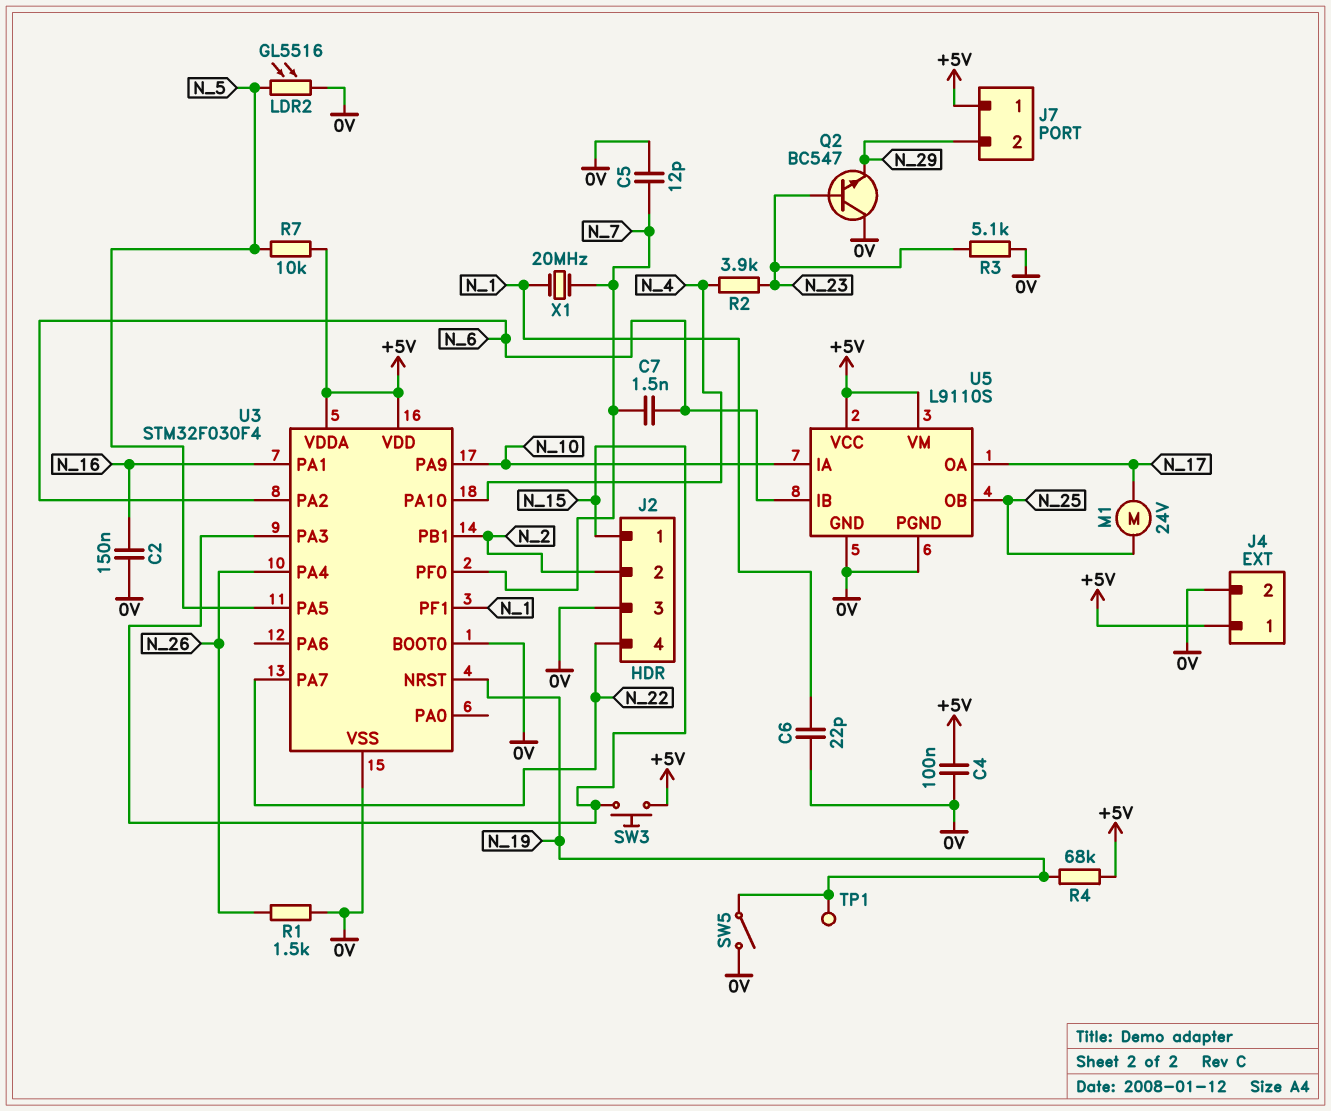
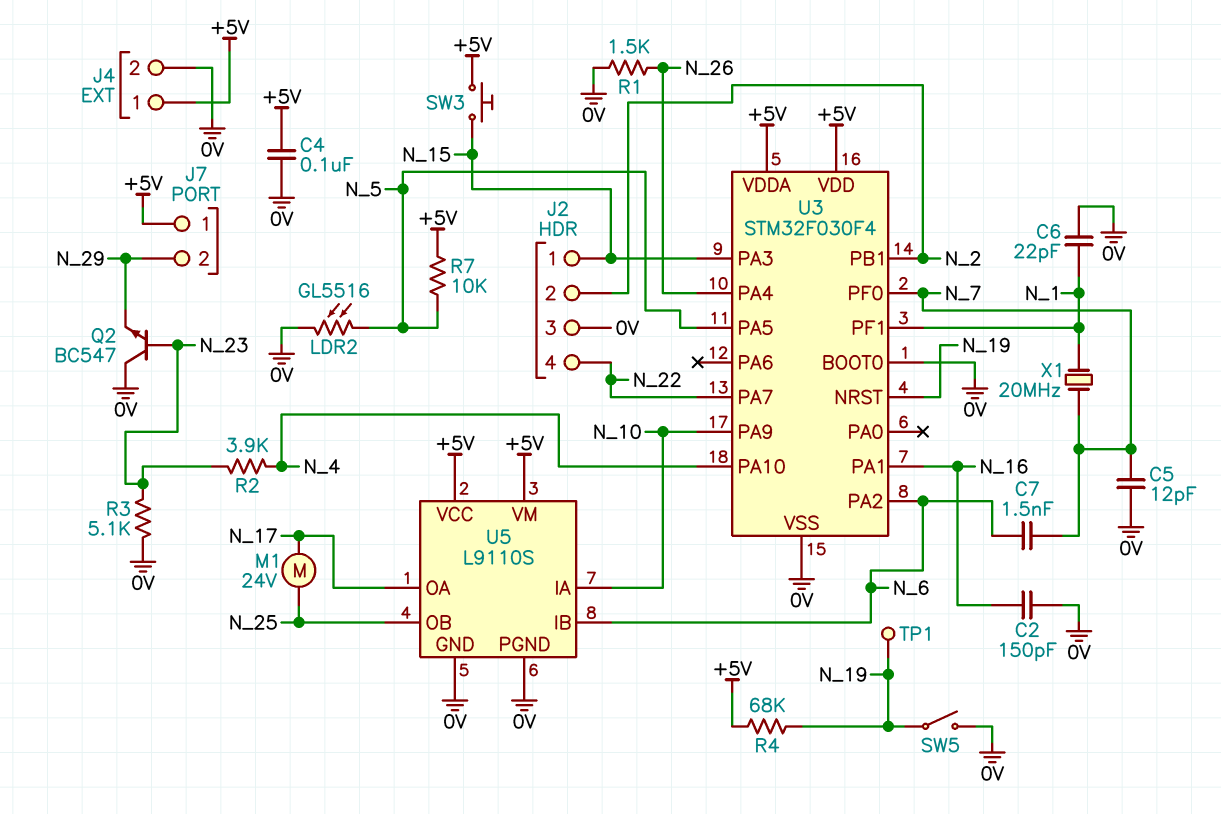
C2: 150nF (0V, N_16) -> 150pF (0V, N_16)

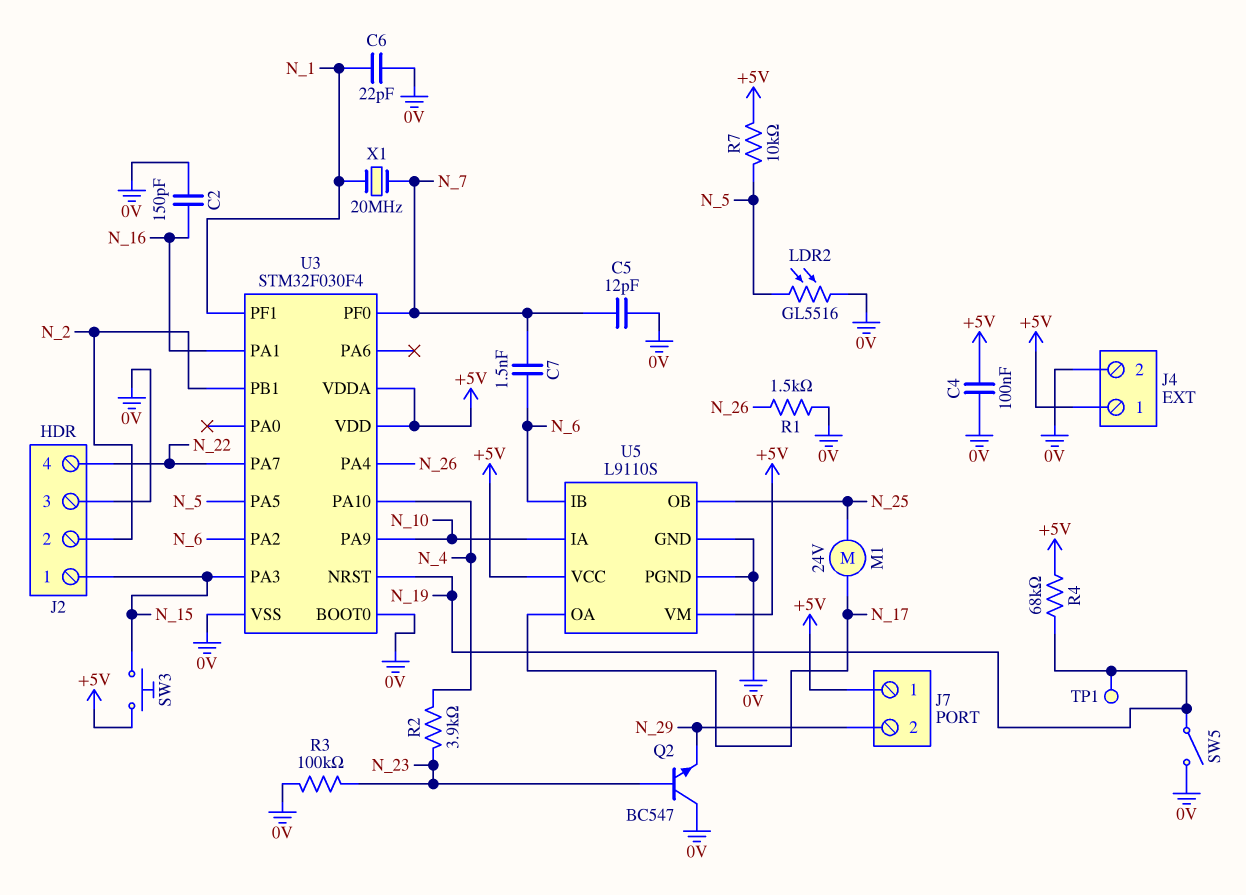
R3: 5.1k (0V, N_23) -> 100k (0V, N_23)

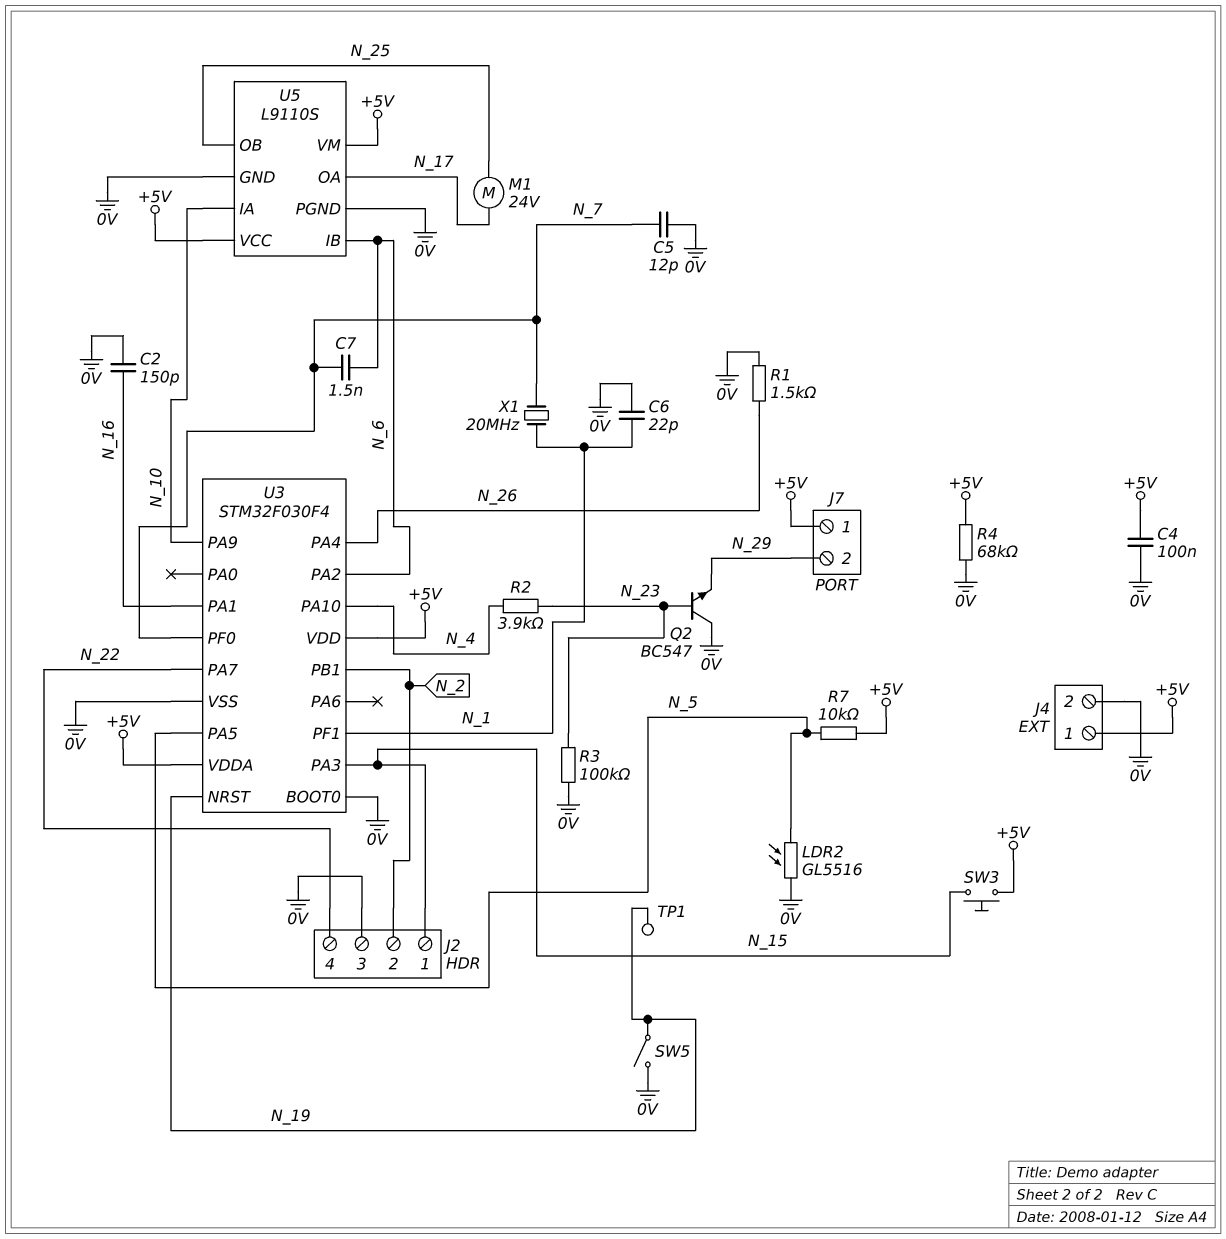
R4: 68k (+5V, N_19) -> 68k (+5V, 0V)

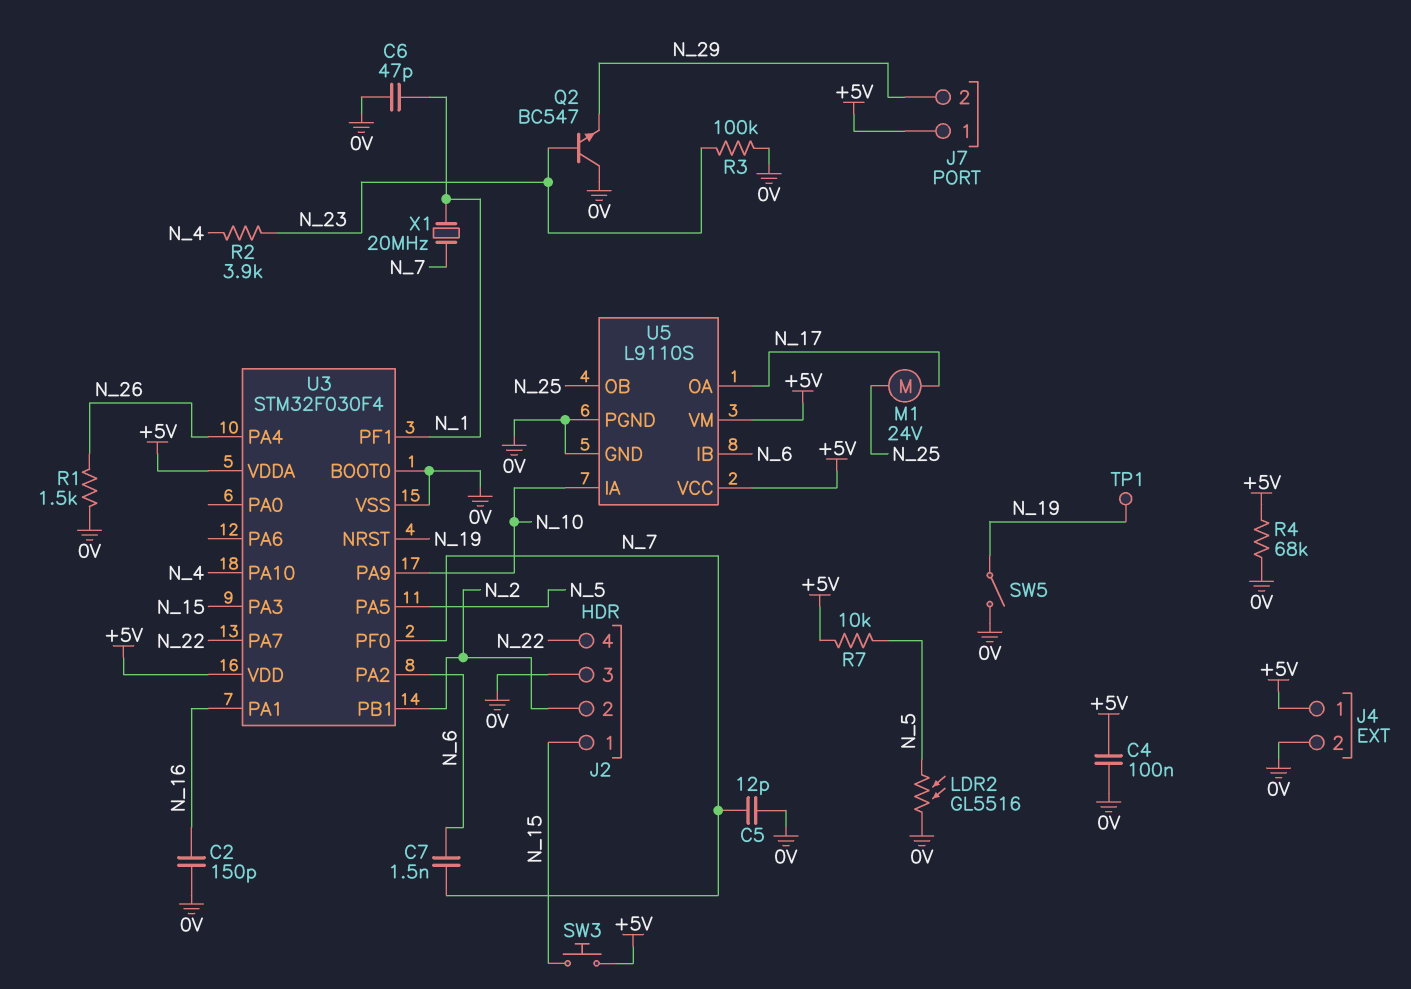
C6: 22pF (0V, N_1) -> 47pF (0V, N_1)

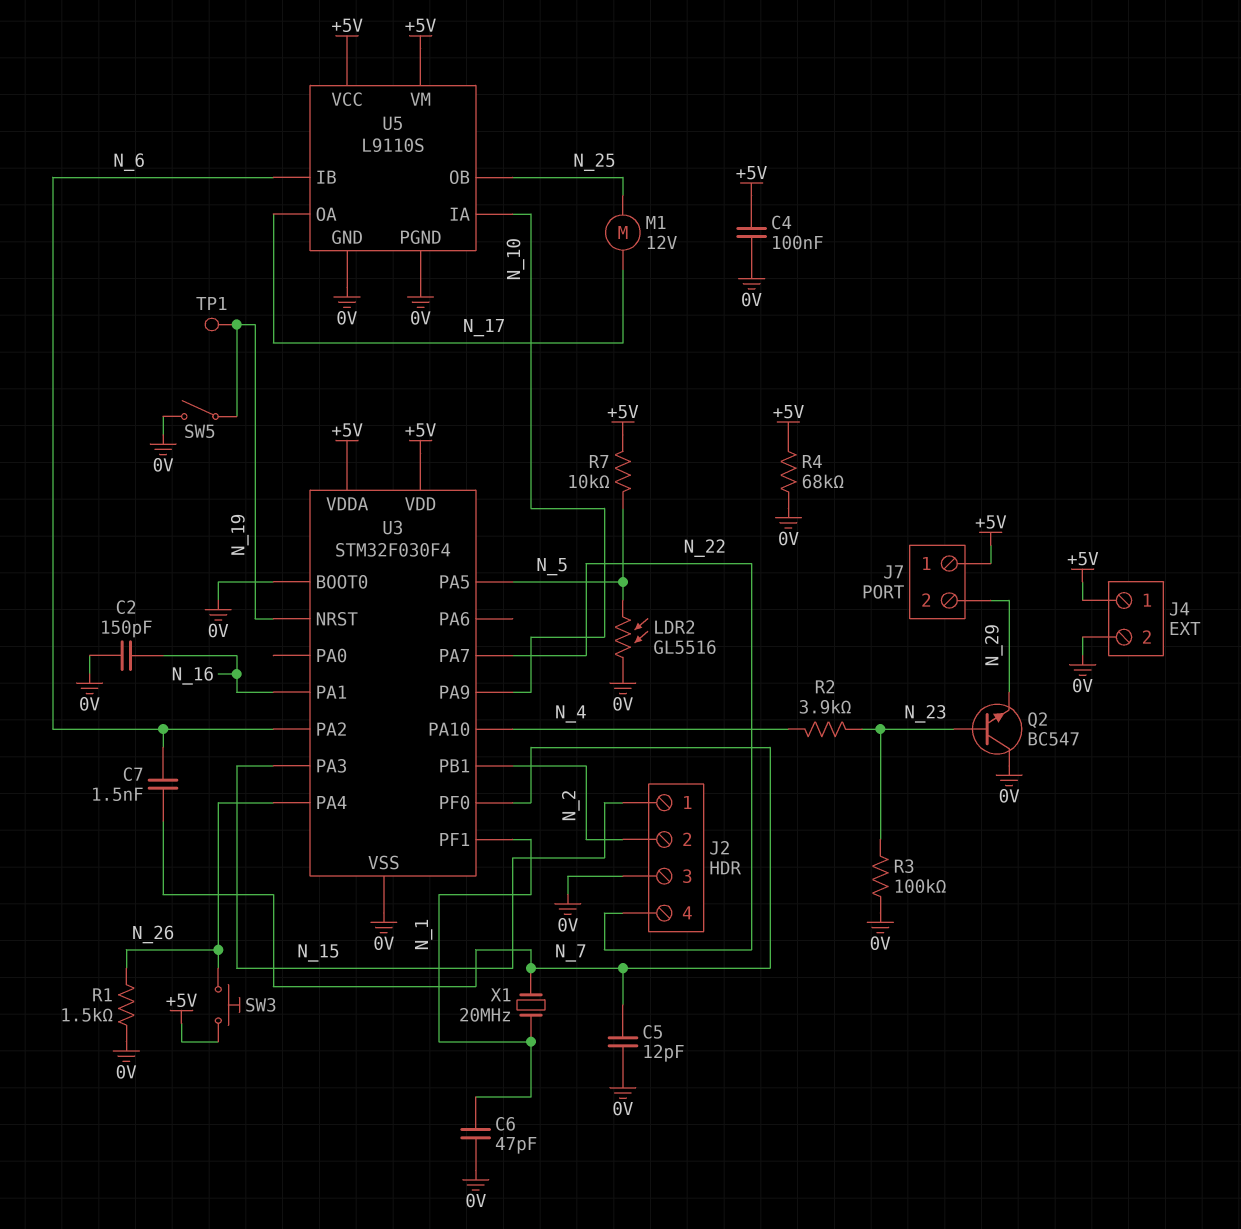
M1: motor 24V (N_17, N_25) -> motor 12V (N_17, N_25)
SW3: button (+5V, N_15) -> button (+5V, N_26)

